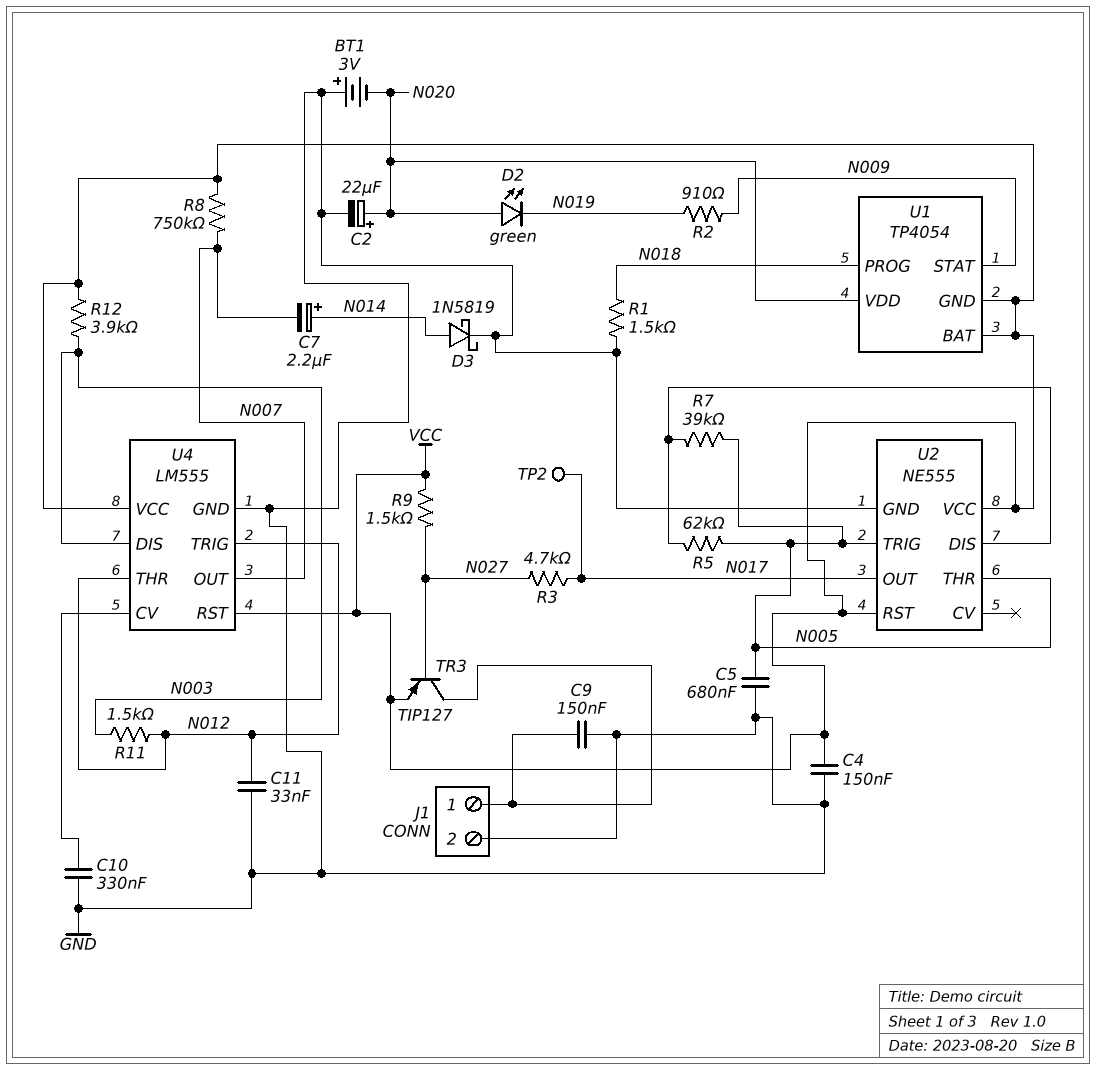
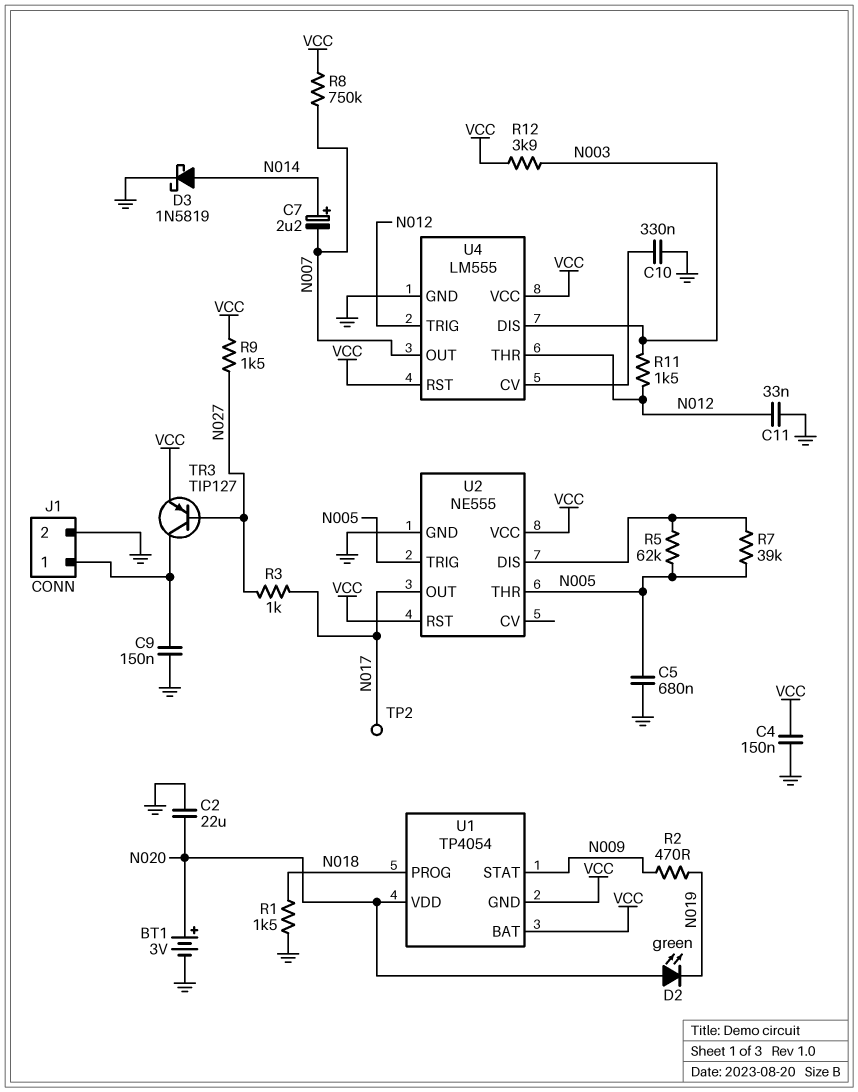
BT1: 3V (plus GND, minus N020) -> 3V (plus N020, minus GND)
C2: 22uF (plus N020, minus GND) -> 22uF (GND, N020)
R2: 910 (N009, N019) -> 470 (N009, N019)
R3: 4.7k (N017, N027) -> 1k (N017, N027)

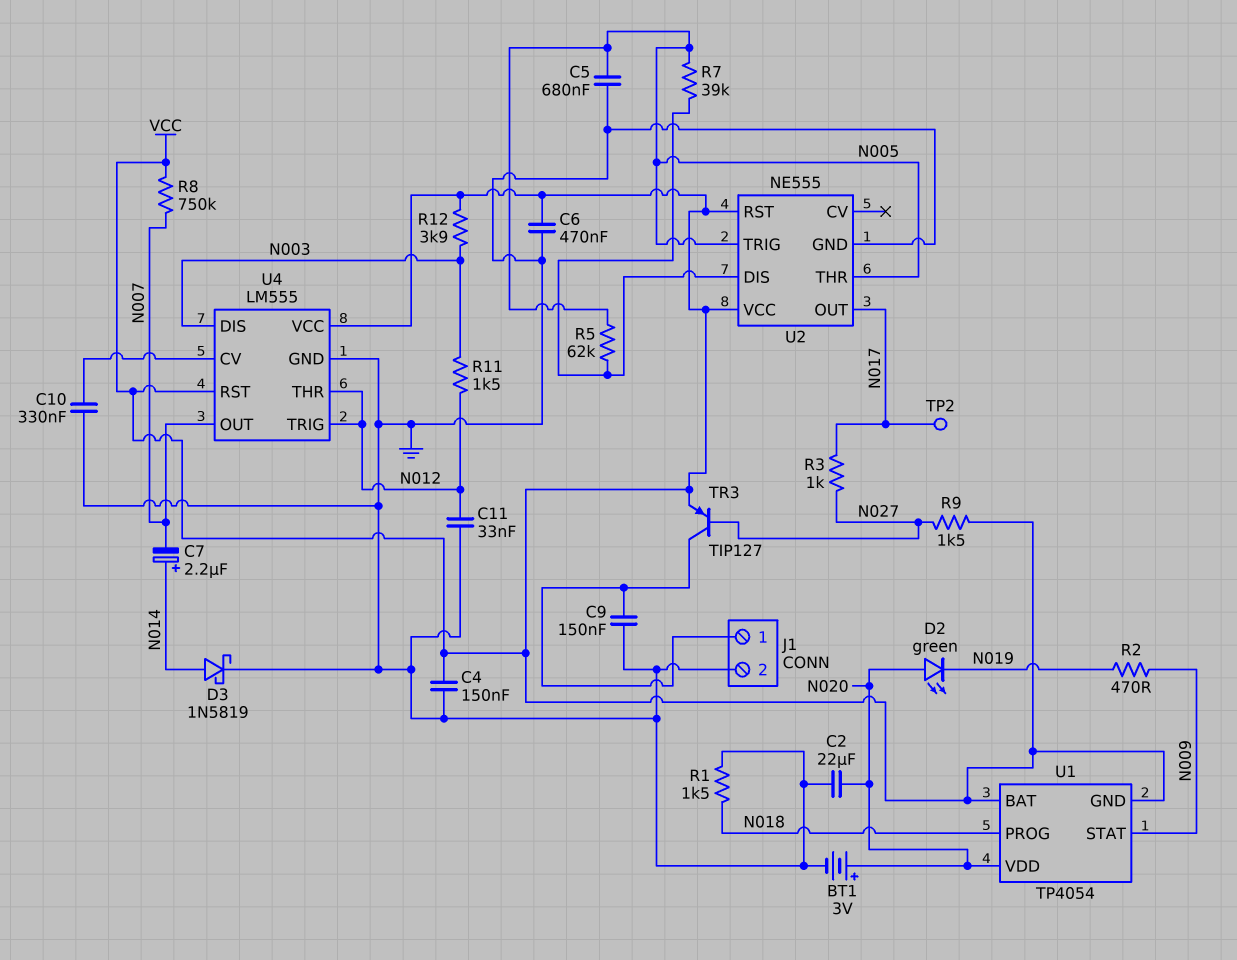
C6: none -> 470nF (GND, VCC)

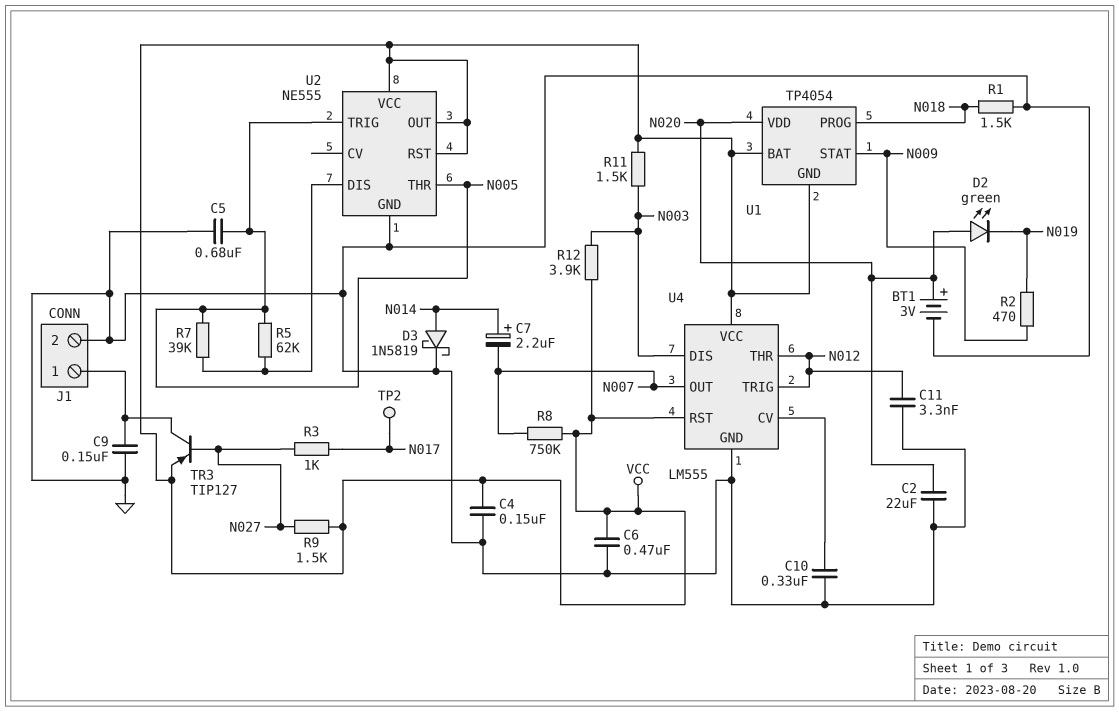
C11: 33nF (GND, N012) -> 3.3nF (GND, N012)
R11: 1.5k (N003, N012) -> 1.5k (N003, VCC)
U2 pin OUT: N017 -> VCC

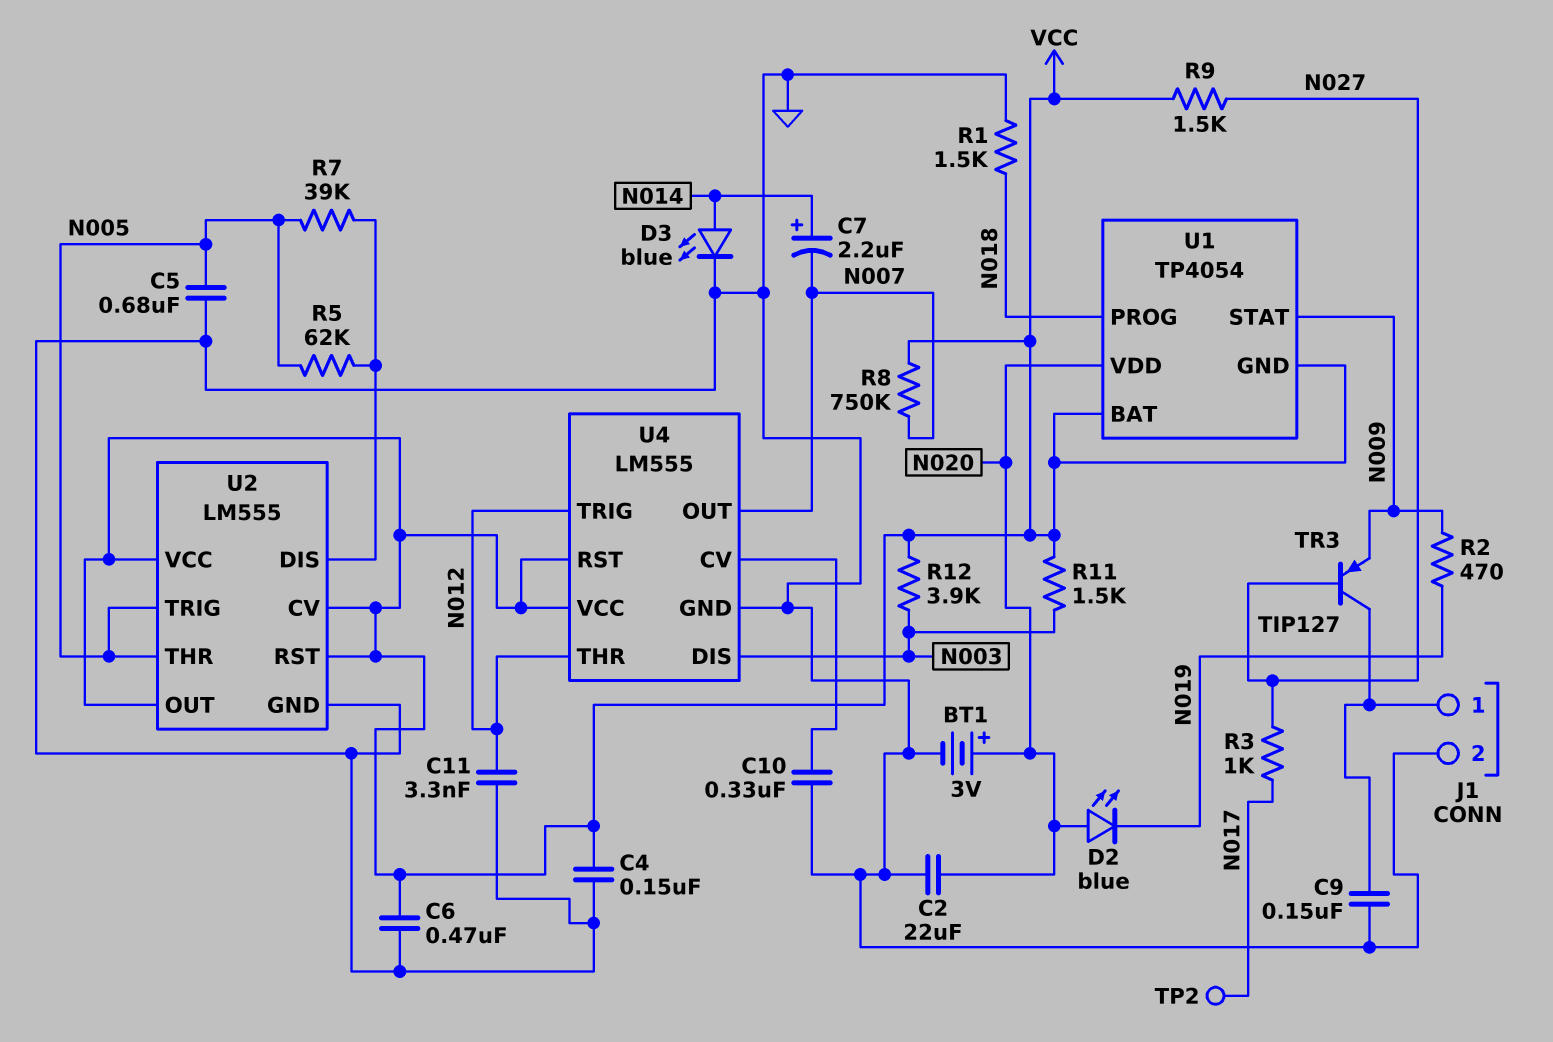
D2: LED green (A N020, K N019) -> LED blue (A N020, K N019)
D3: schottky 1N5819 (A N014, K GND) -> LED blue (A N014, K GND)
TR3: PNP TIP127 (B N027, C J1/1, E VCC) -> PNP TIP127 (B N027, C J1/1, E N009)
U2: NE555 -> LM555
U2 pin CV: none -> VCC

